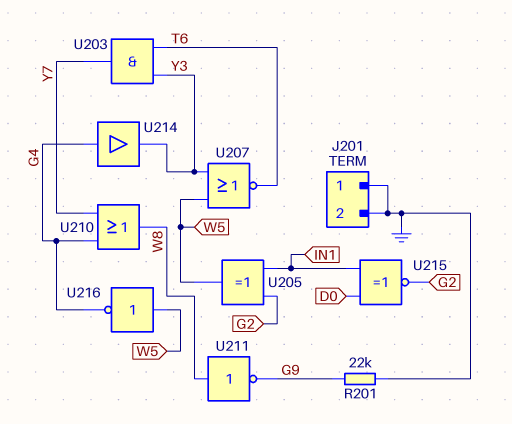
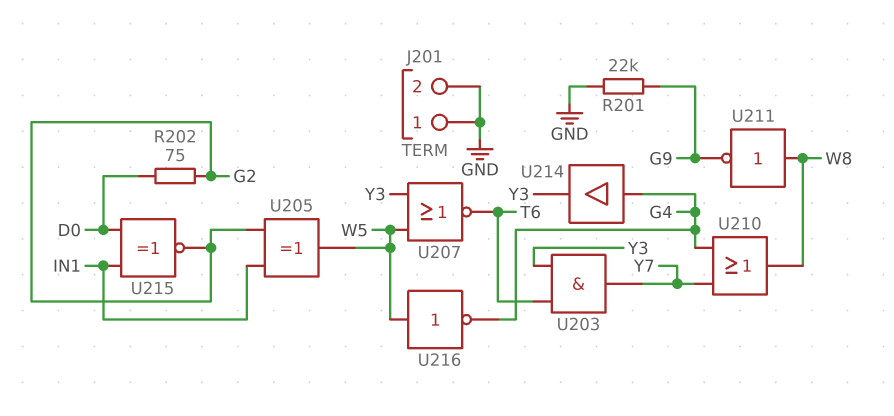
R202: none -> 75 (D0, G2)

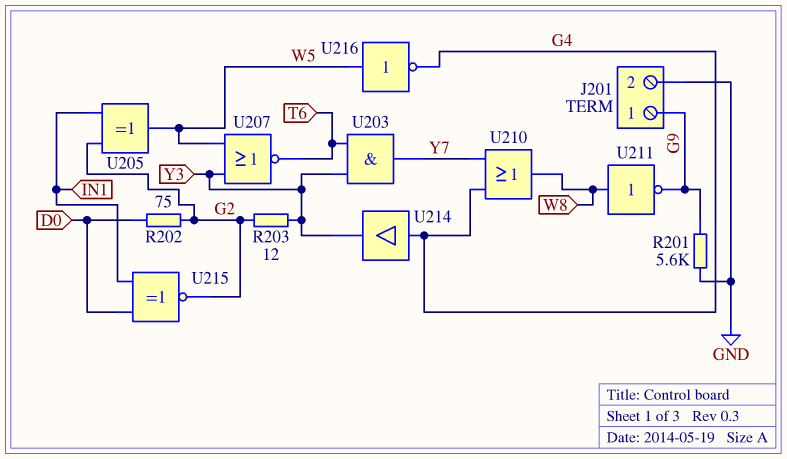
J201 pin 1: GND -> G9
R201: 22k (G9, GND) -> 5.6k (G9, GND)
R203: none -> 12 (G2, Y3)

